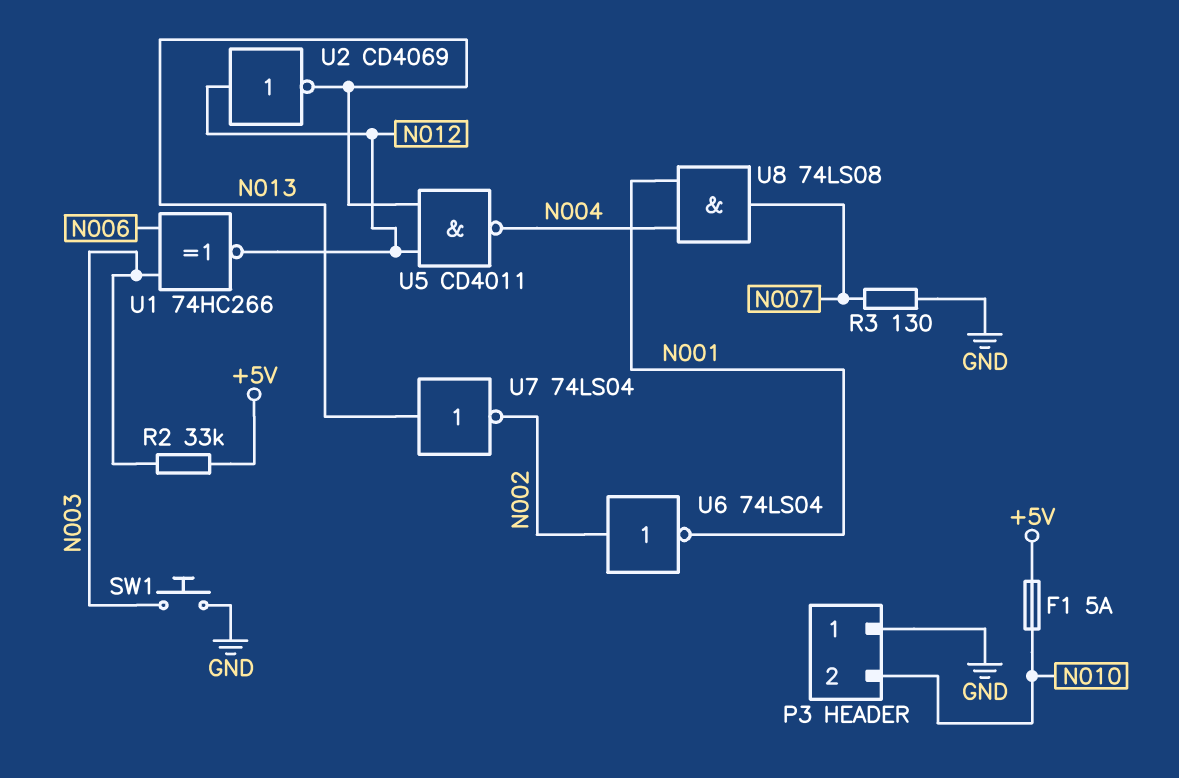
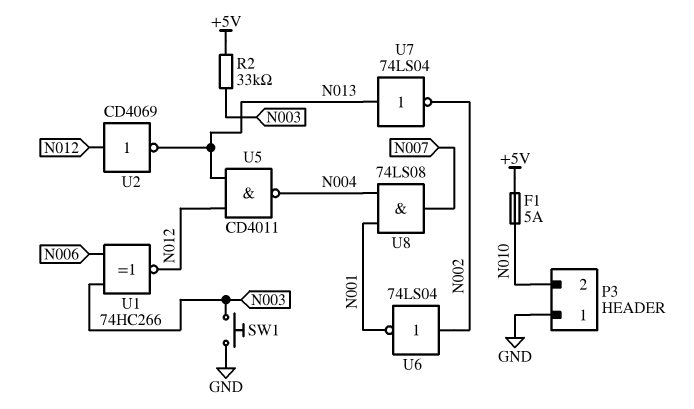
R3: 130 (GND, N007) -> none

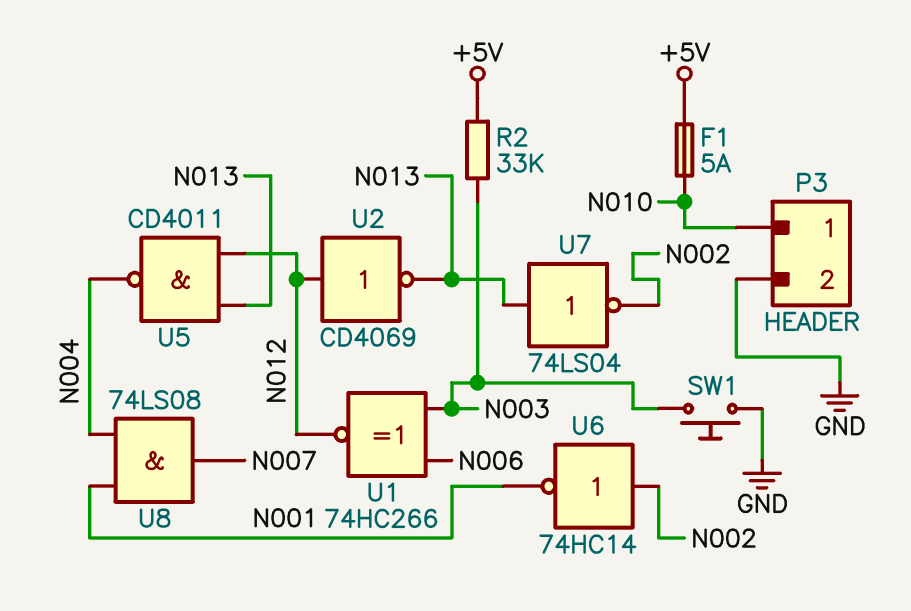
P3 pin 1: GND -> N010
P3 pin 2: N010 -> GND
U6: NOT 74LS04 (in N002, out N001) -> NOT 74HC14 (in N002, out N001)

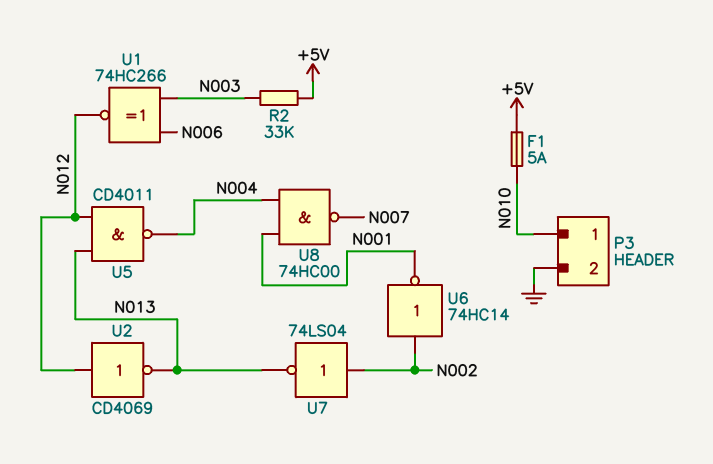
SW1: button (GND, N003) -> none
U7: NOT 74LS04 (in N013, out N002) -> NOT 74LS04 (in N002, out N013)
U8: AND 74LS08 (in N001, in N004, out N007) -> NAND 74HC00 (in N001, in N004, out N007)

